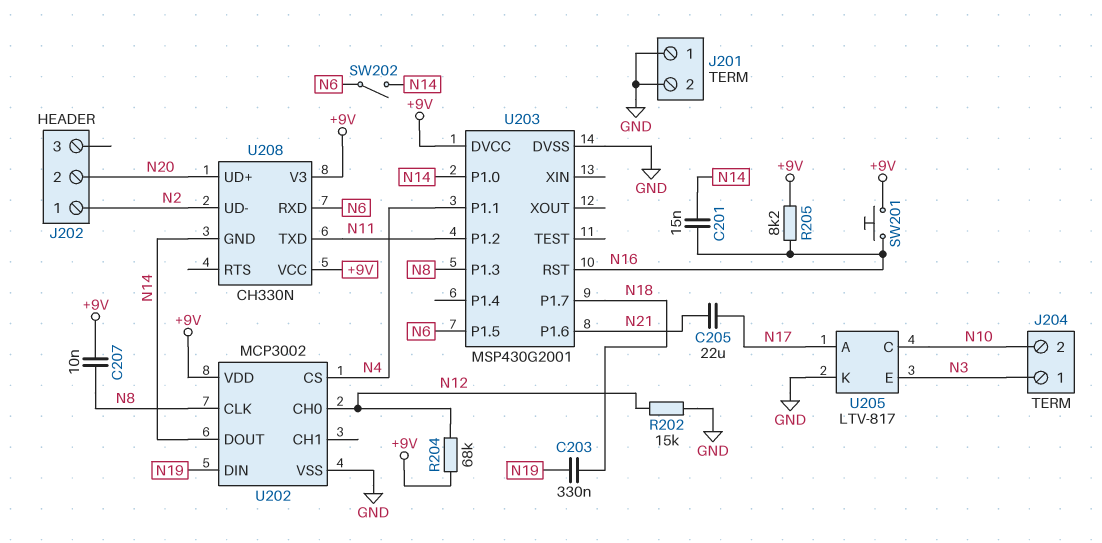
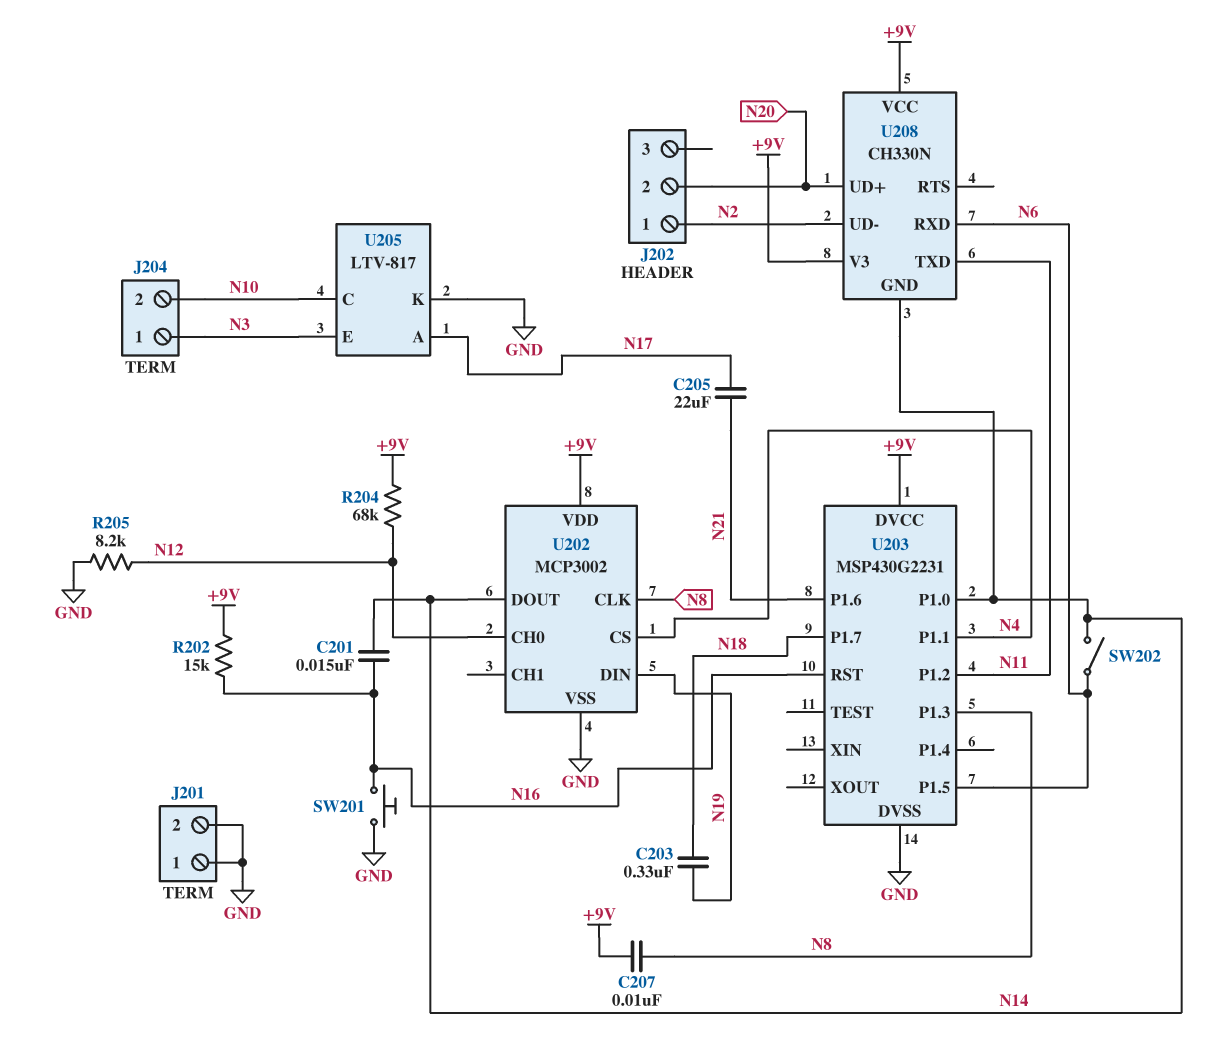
R202: 15k (GND, N12) -> 15k (+9V, N16)
R205: 8.2k (+9V, N16) -> 8.2k (GND, N12)
SW201: button (+9V, N16) -> button (GND, N16)
U203: MSP430G2001 -> MSP430G2231

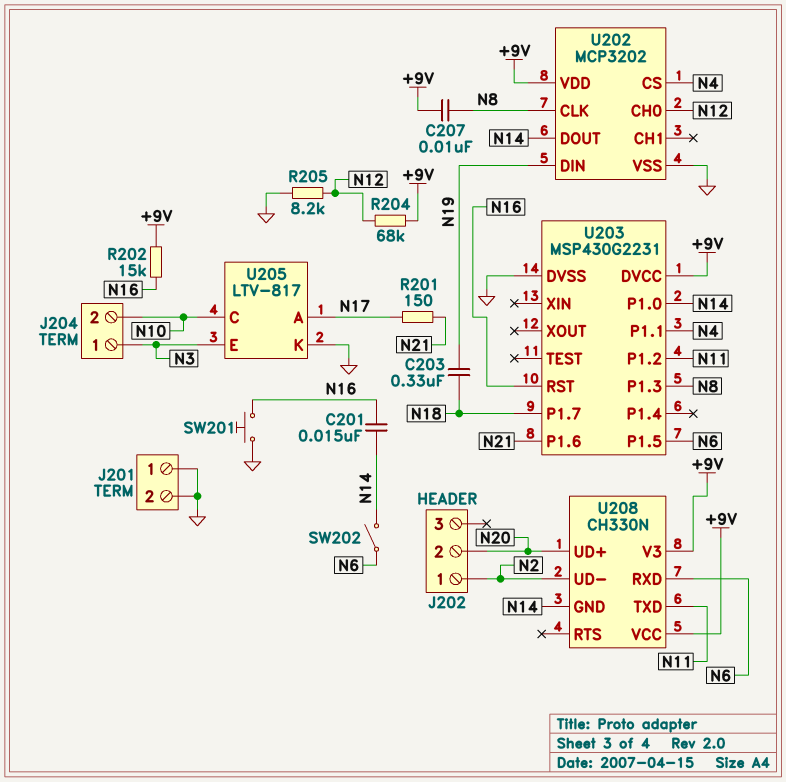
C205: 22uF (N17, N21) -> none
R201: none -> 150 (N17, N21)
U202: MCP3002 -> MCP3202

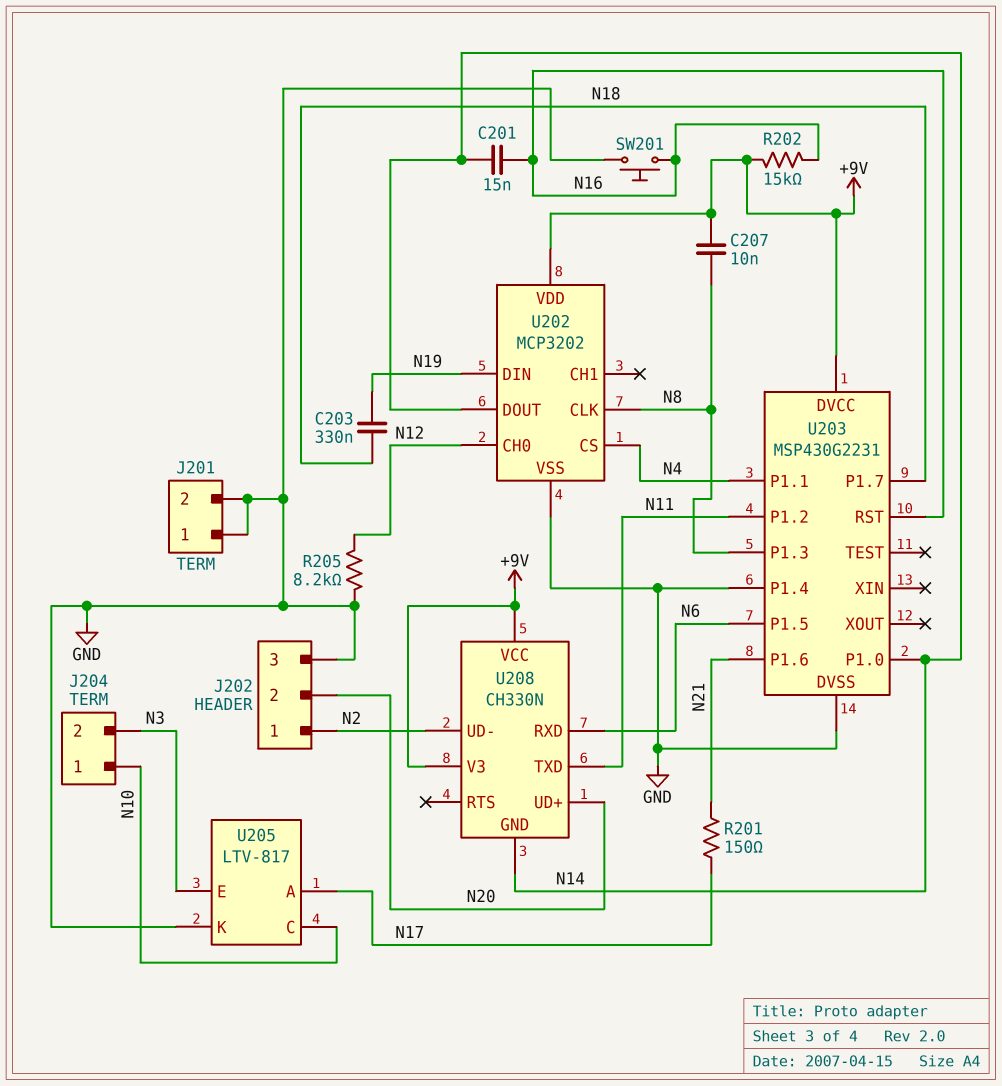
J202 pin 3: none -> GND
J204 pin 1: N3 -> N10
J204 pin 2: N10 -> N3
R204: 68k (+9V, N12) -> none
SW202: switch (N6, N14) -> none
U203 pin P1.4: none -> GND

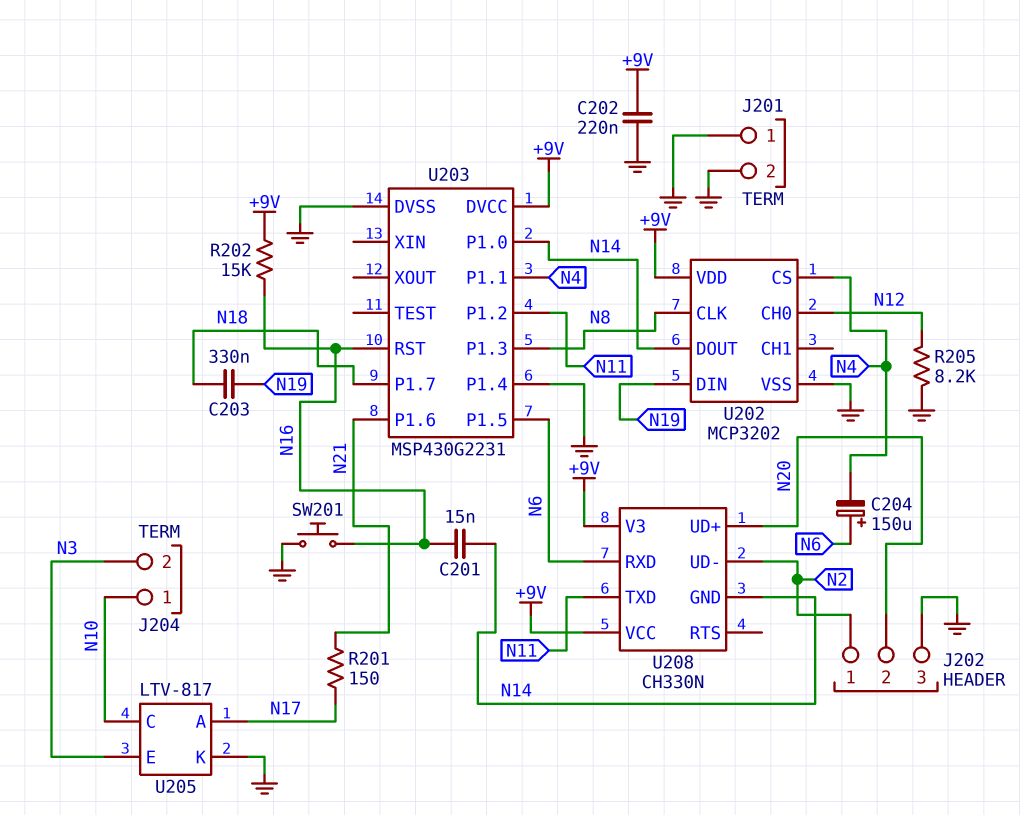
C202: none -> 220nF (+9V, GND)
C204: none -> 150uF (plus N6, minus N4)
C207: 10nF (+9V, N8) -> none

